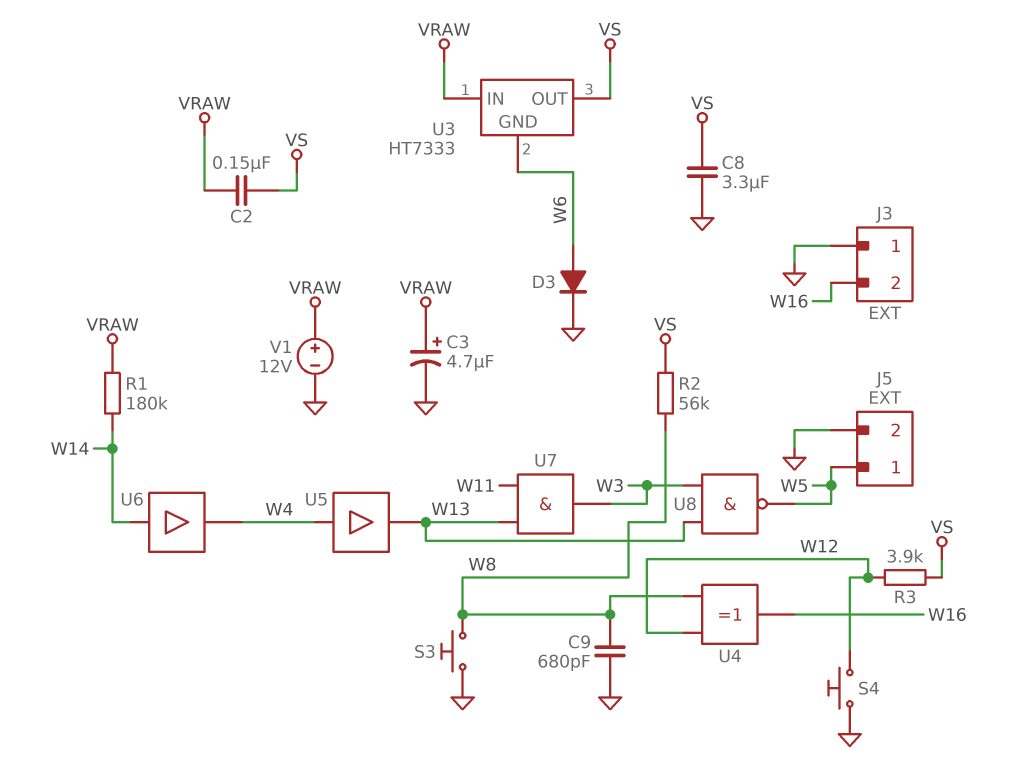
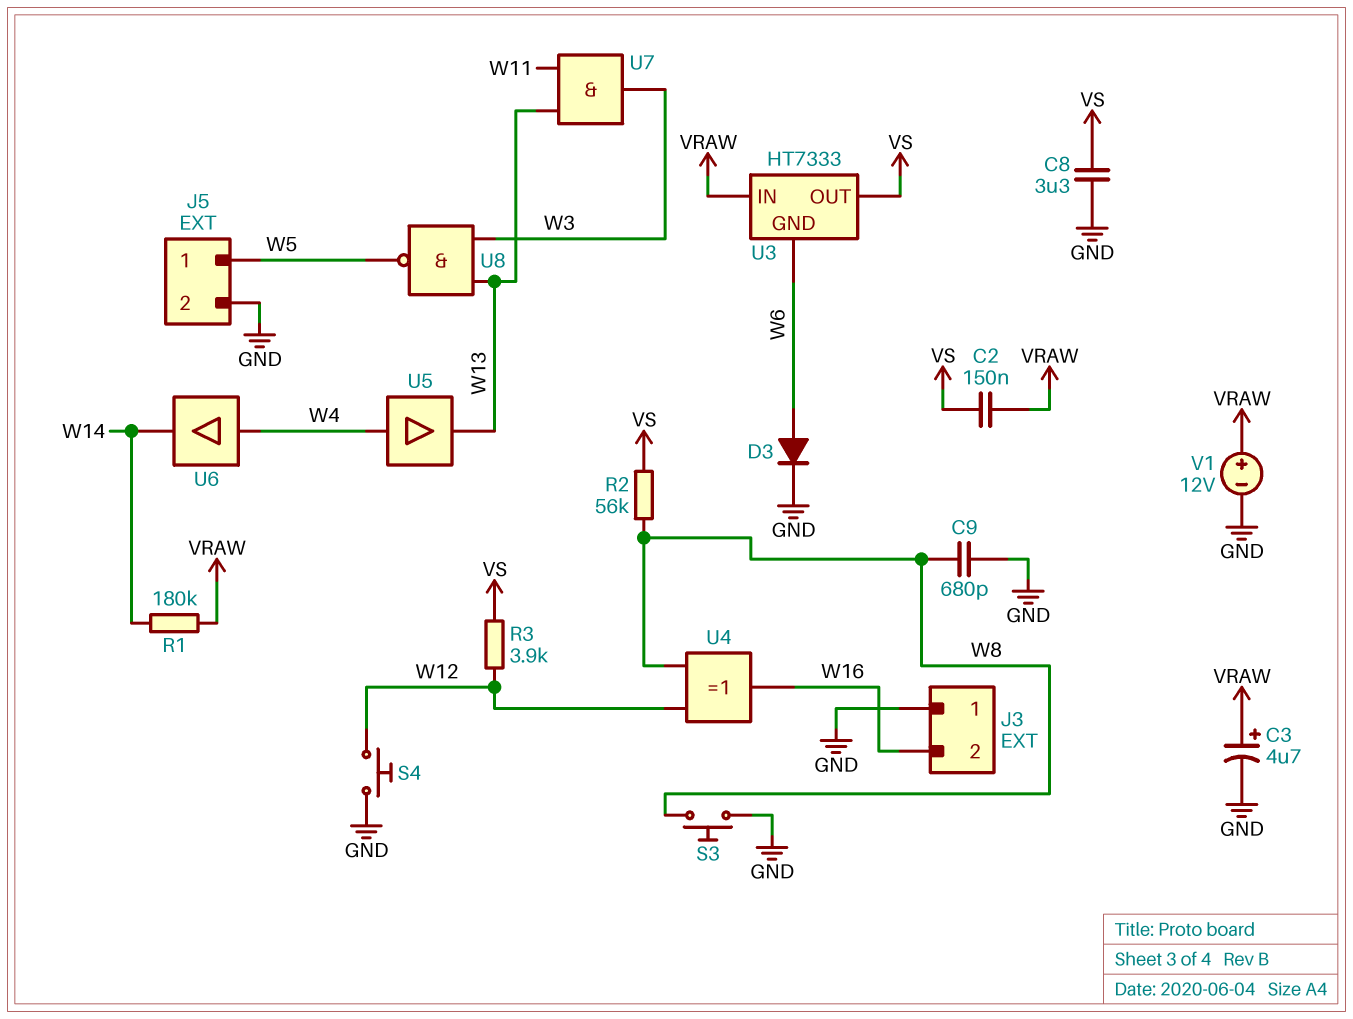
U6: buffer (in W14, out W4) -> buffer (in W4, out W14)

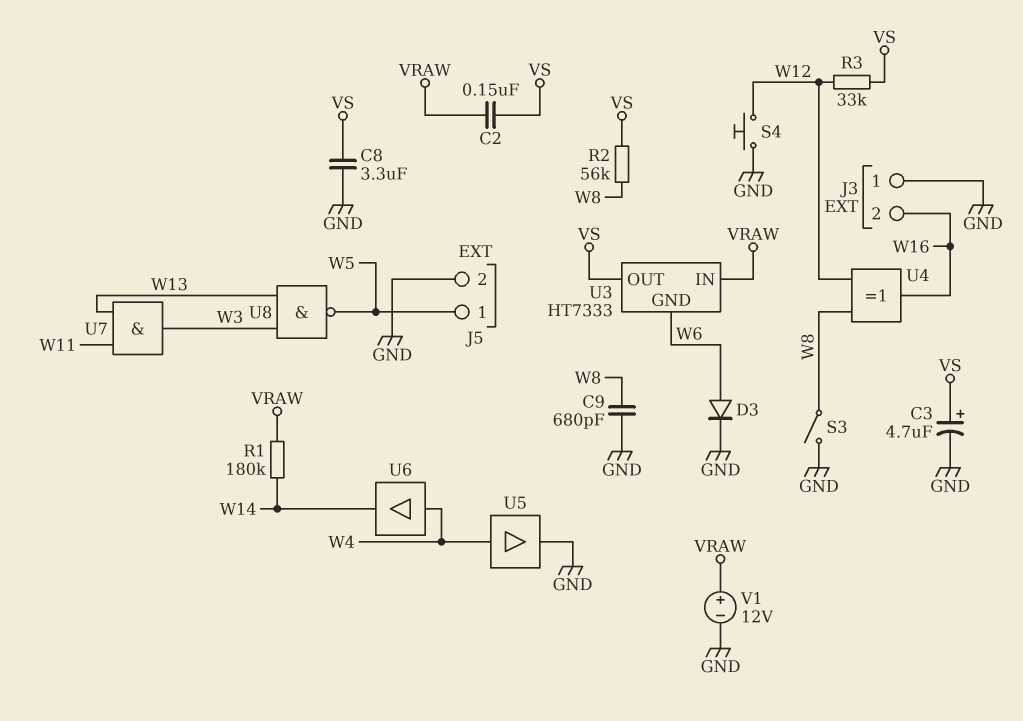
C3: 4.7uF (plus VRAW, minus GND) -> 4.7uF (plus VS, minus GND)
R3: 3.9k (VS, W12) -> 33k (VS, W12)
S3: button (GND, W8) -> switch (GND, W8)
U5: buffer (in W4, out W13) -> buffer (in W4, out GND)

